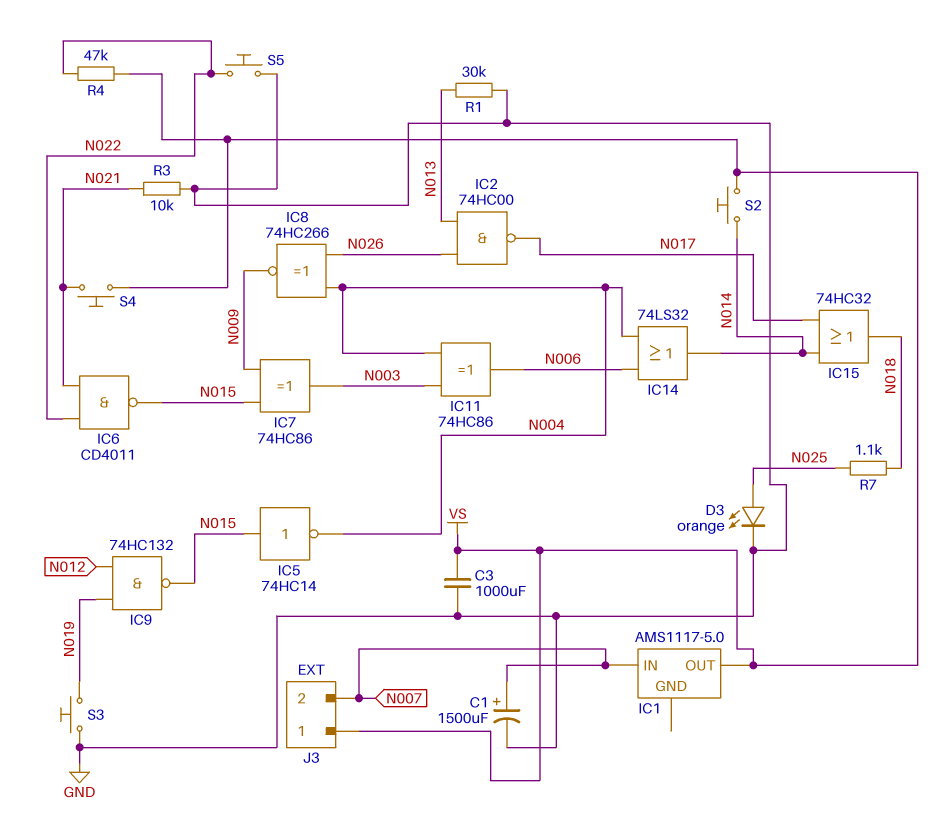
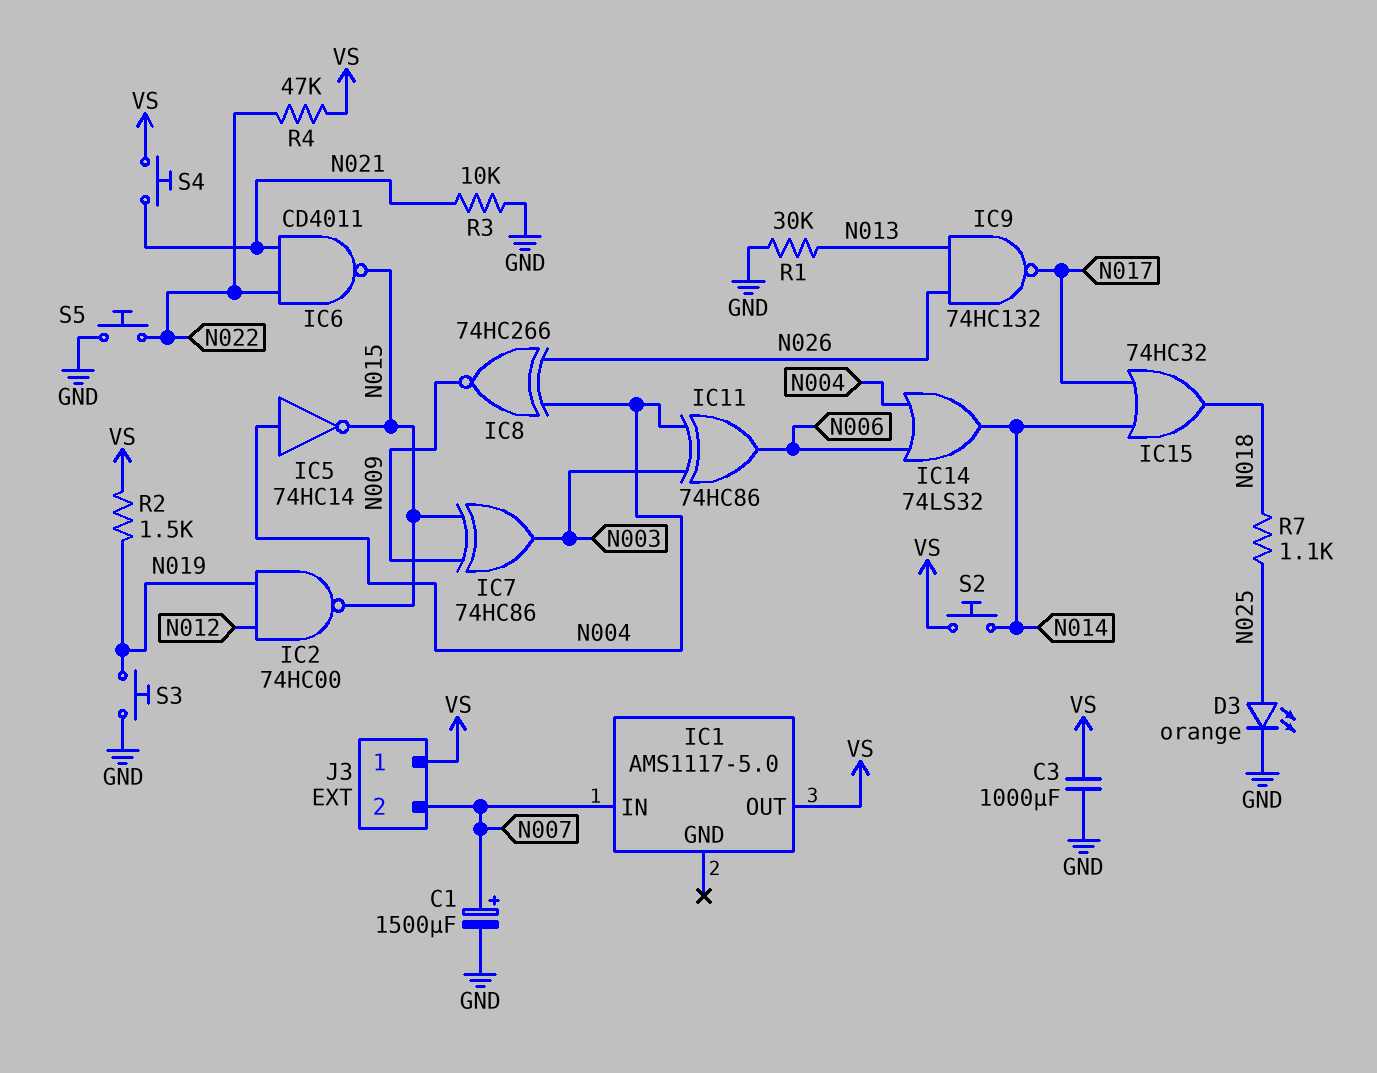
IC2: NAND 74HC00 (in N013, in N026, out N017) -> NAND 74HC00 (in N012, in N019, out N015)
IC5: NOT 74HC14 (in N015, out N004) -> NOT 74HC14 (in N004, out N015)
IC9: NAND 74HC132 (in N012, in N019, out N015) -> NAND 74HC132 (in N013, in N026, out N017)
R2: none -> 1.5k (N019, VS)

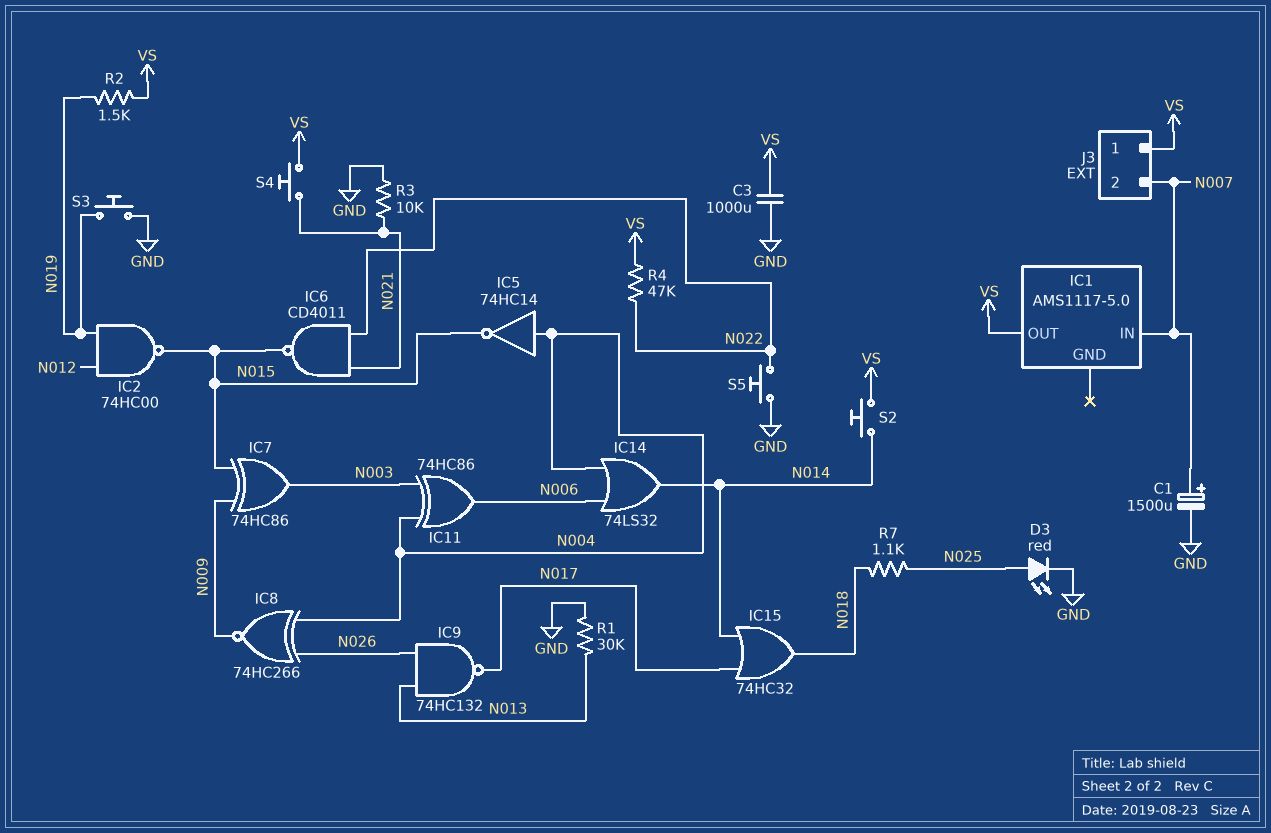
D3: LED orange (A N025, K GND) -> LED red (A N025, K GND)

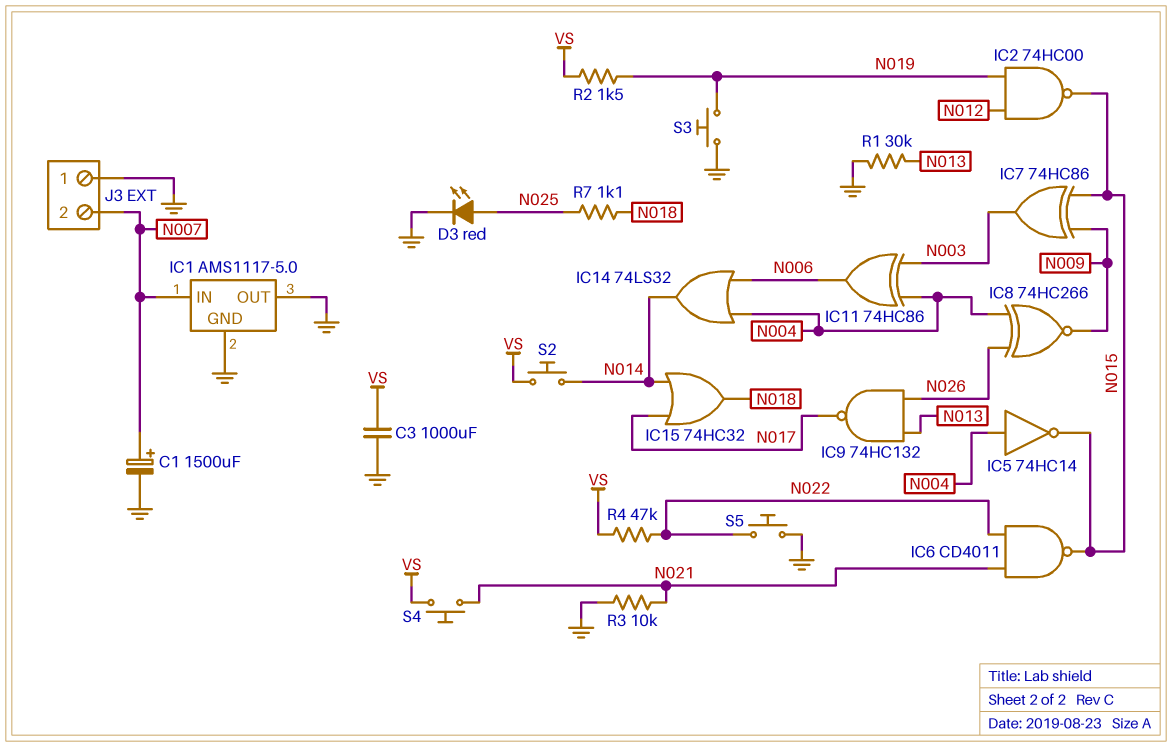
IC1 pin GND: none -> GND
IC1 pin OUT: VS -> GND
J3 pin 1: VS -> GND

